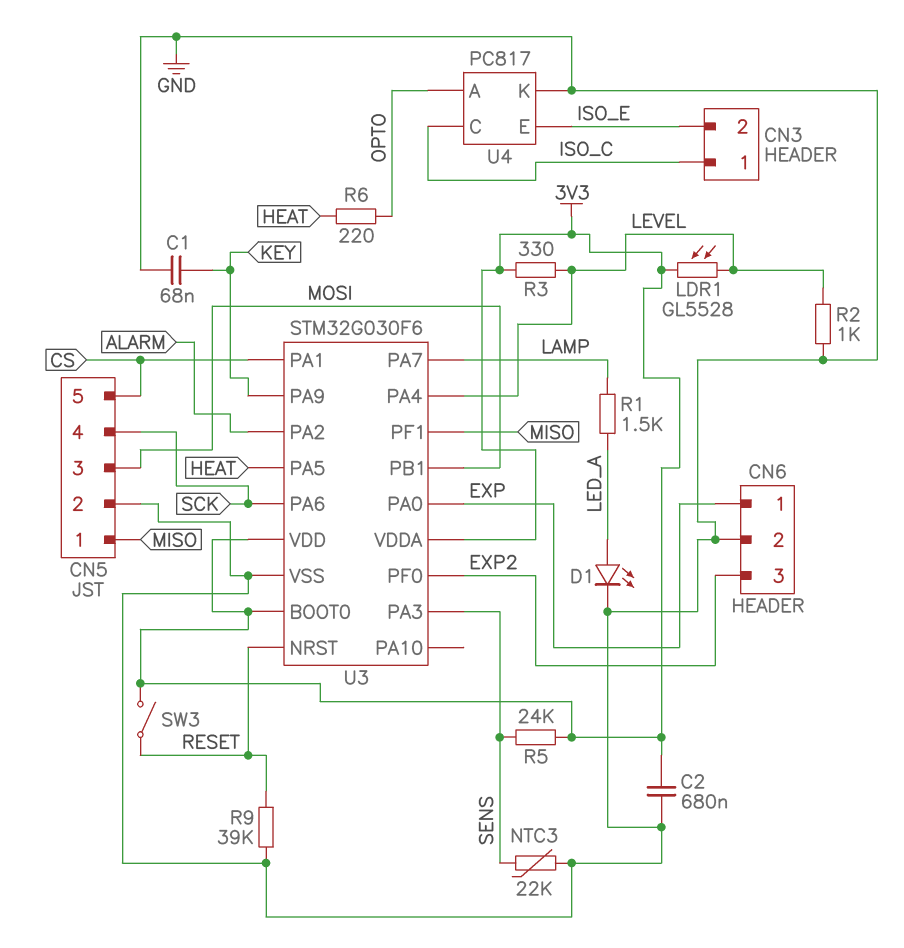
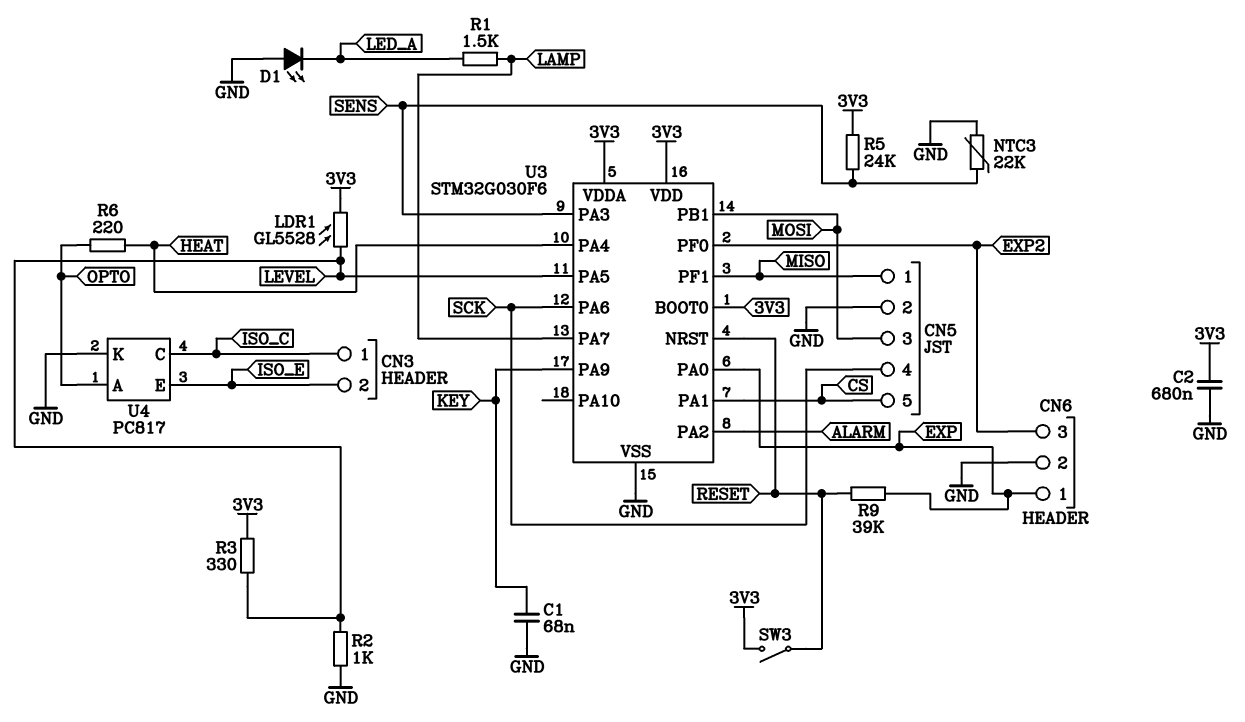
D1: LED (A LED_A, K GND) -> LED (A GND, K LED_A)
R9: 39k (GND, RESET) -> 39k (EXP, RESET)
U3 pin PA4: LEVEL -> HEAT
U3 pin PA5: HEAT -> LEVEL

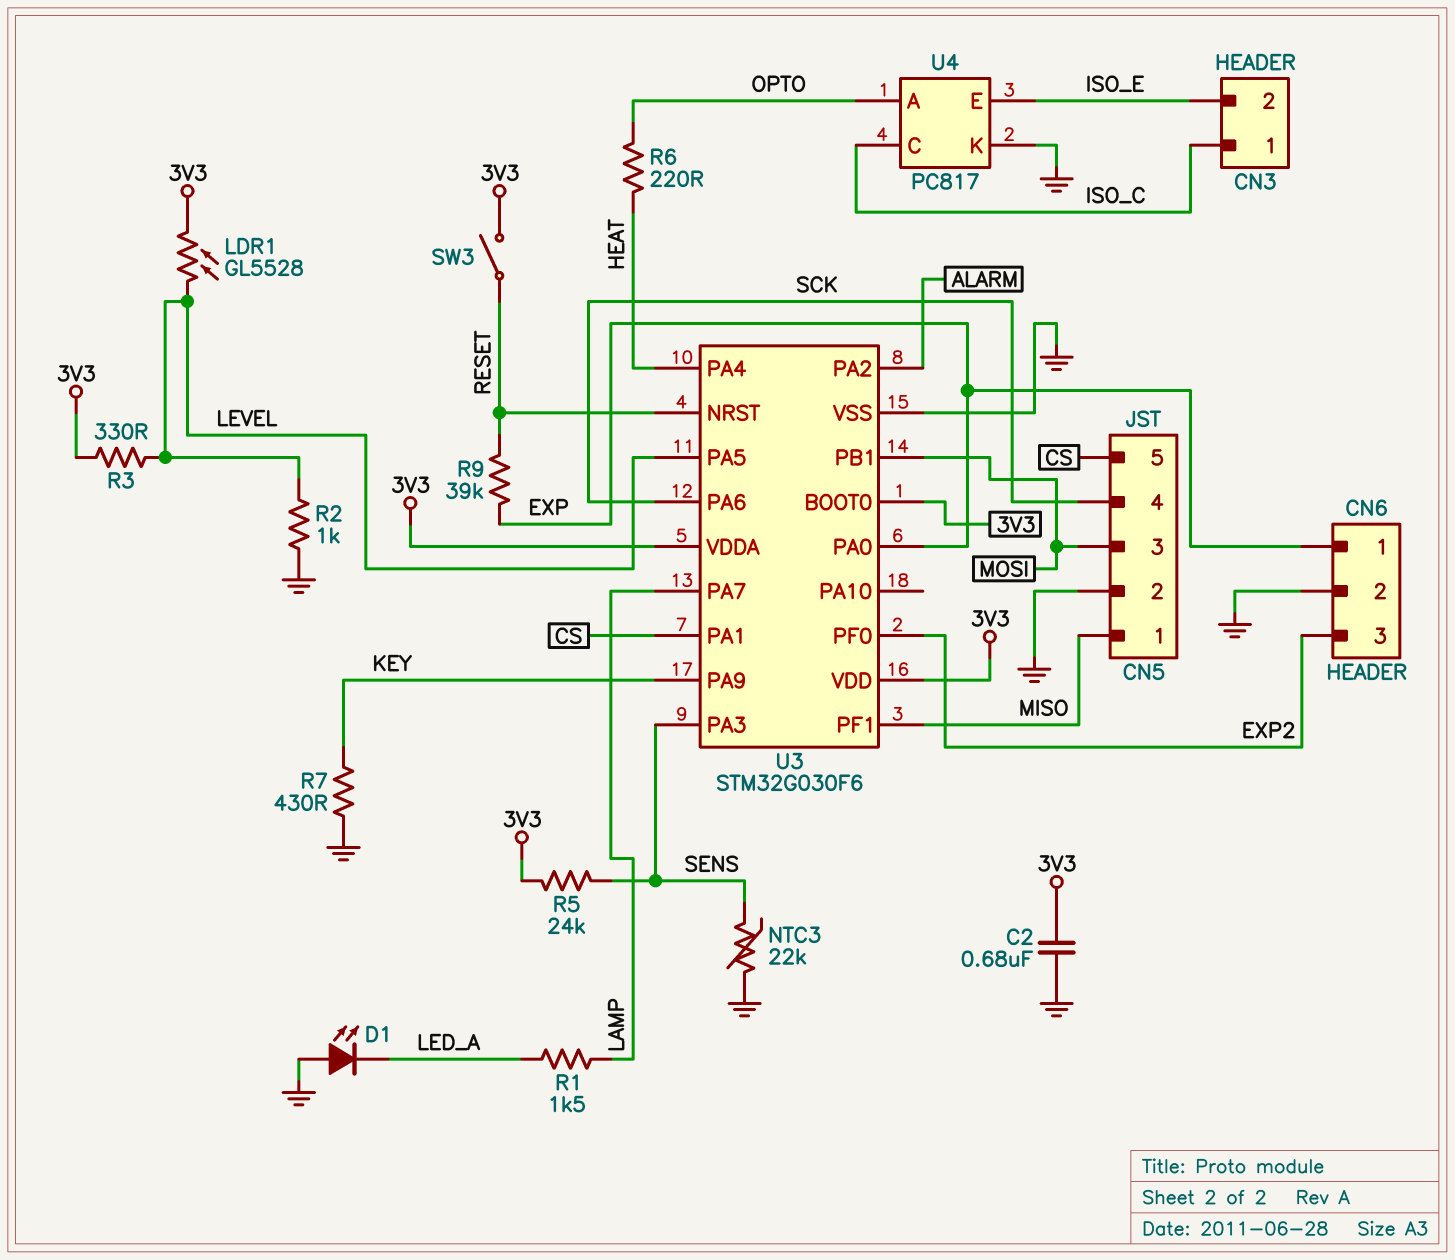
C1: 68nF (GND, KEY) -> none
R7: none -> 430 (GND, KEY)

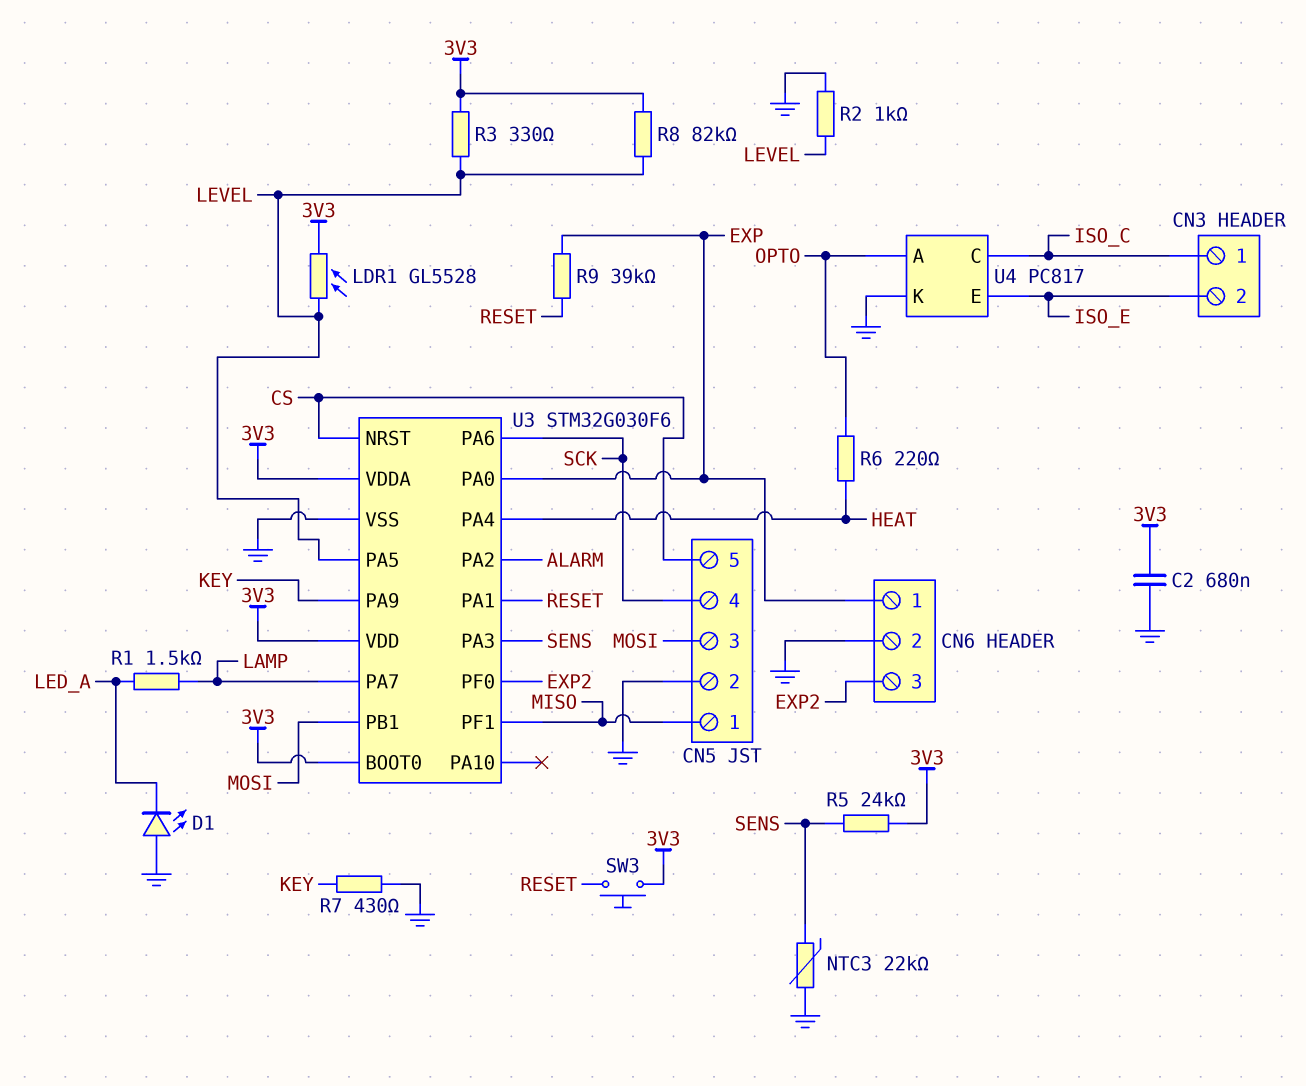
R8: none -> 82k (3V3, LEVEL)
SW3: switch (3V3, RESET) -> button (3V3, RESET)
U3 pin NRST: RESET -> CS
U3 pin PA1: CS -> RESET

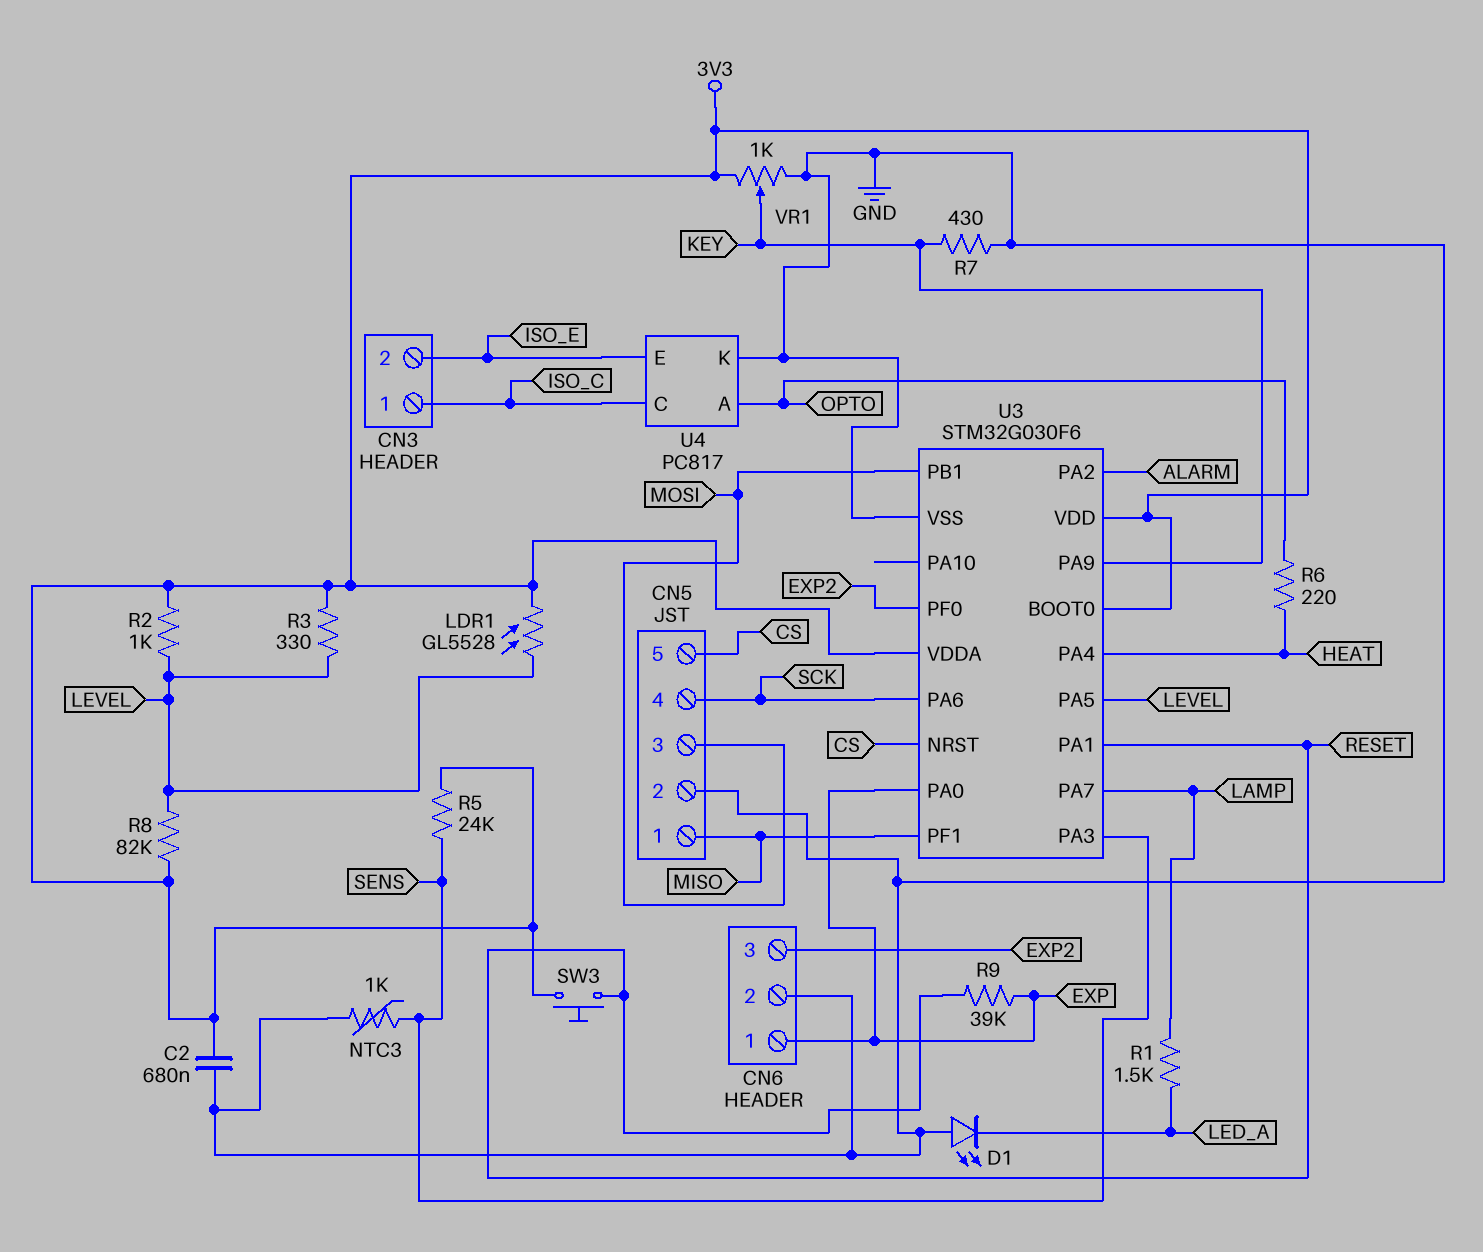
NTC3: 22k (GND, SENS) -> 1k (GND, SENS)
R2: 1k (GND, LEVEL) -> 1k (3V3, LEVEL)
VR1: none -> 1k (3V3, GND, wiper KEY)

